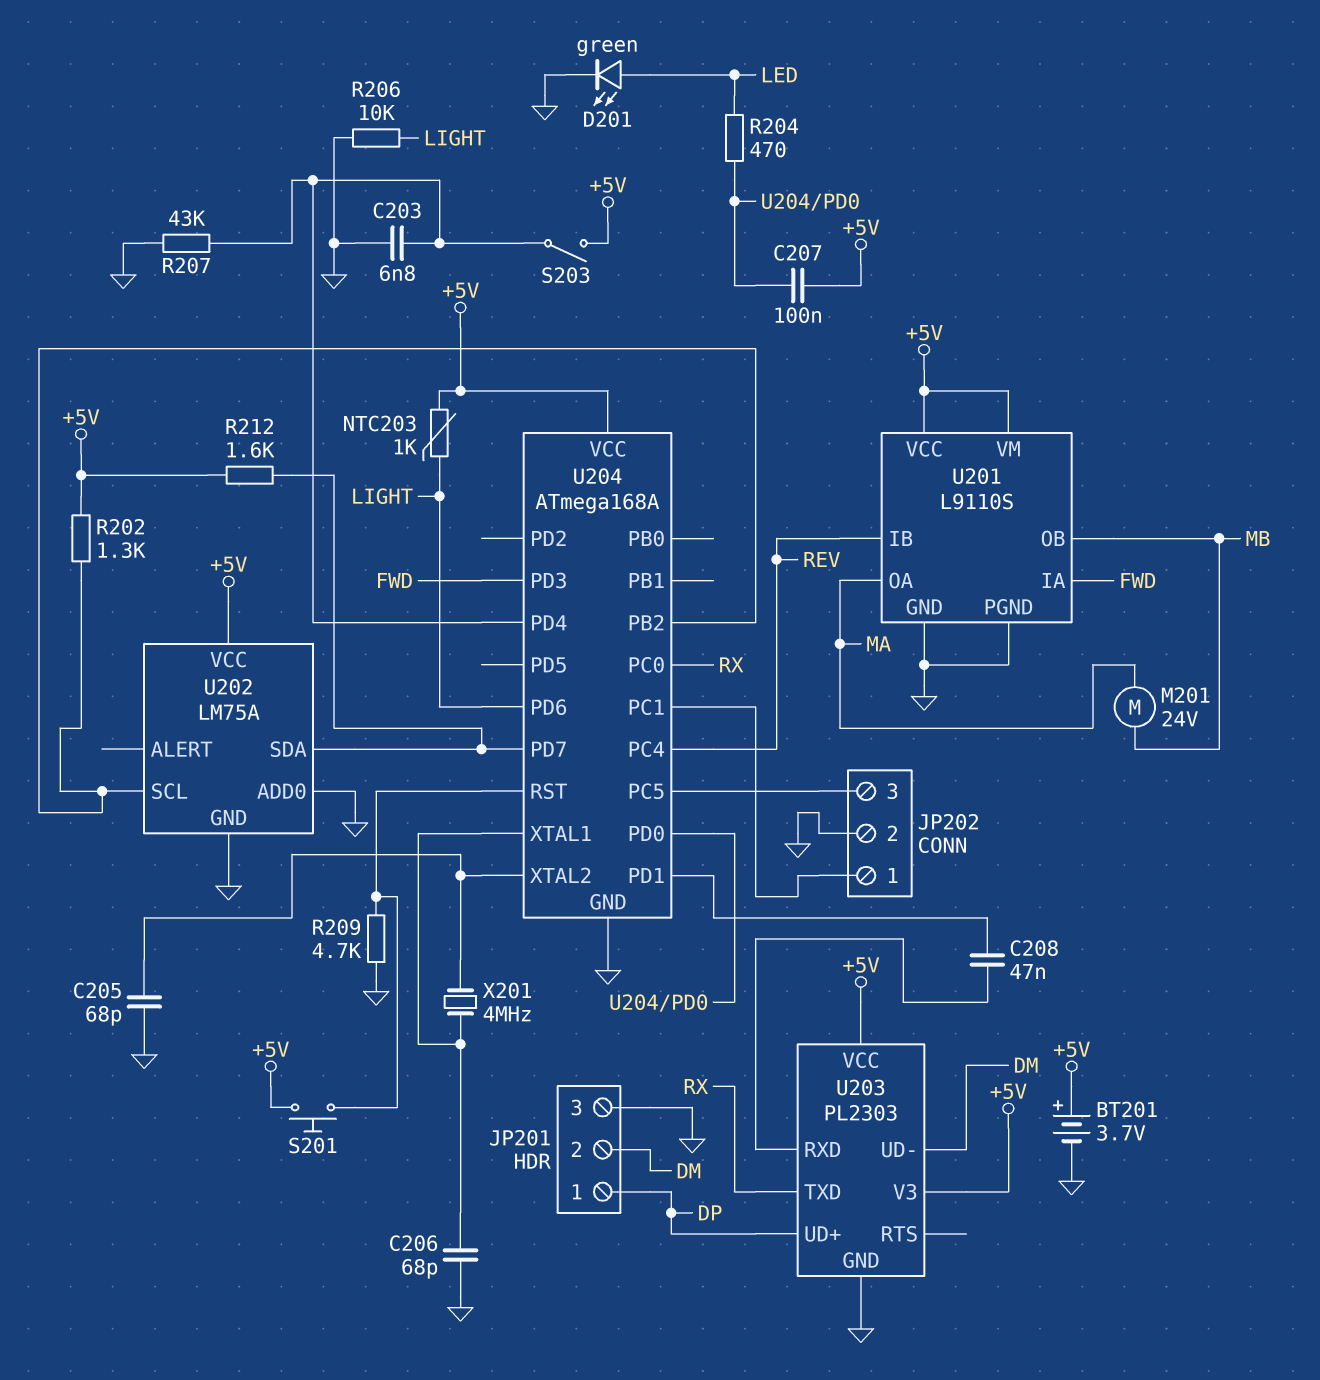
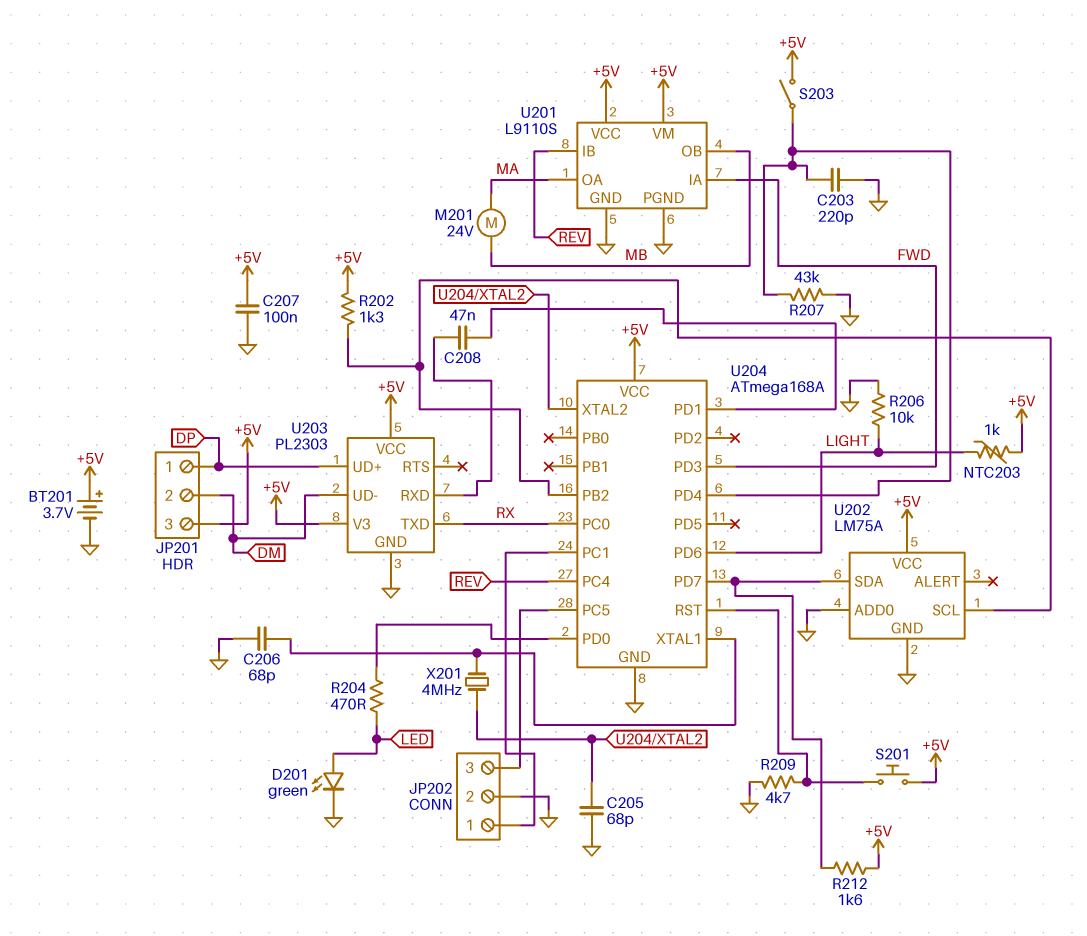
C203: 6.8nF (GND, U204/PD4) -> 220pF (GND, U204/PD4)
C207: 100nF (+5V, U204/PD0) -> 100nF (+5V, GND)
JP201 pin 3: GND -> +5V

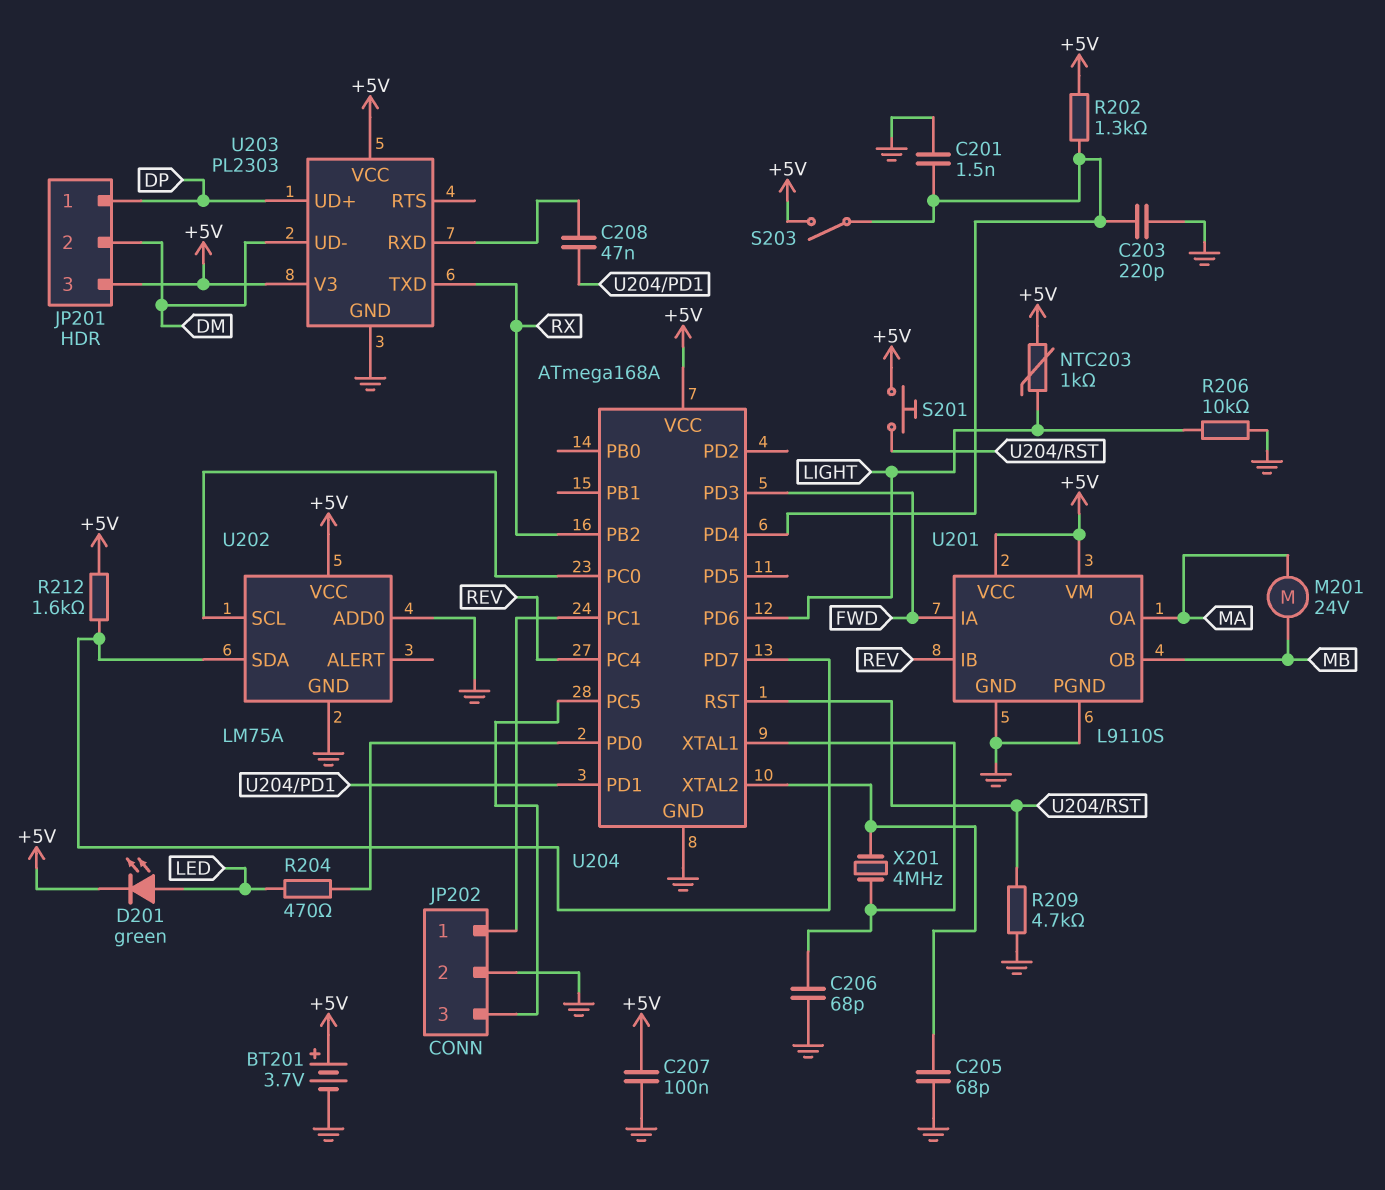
C201: none -> 1.5nF (GND, U204/PD4)
D201: LED green (A LED, K GND) -> LED green (A LED, K +5V)
R202: 1.3k (+5V, U202/SCL) -> 1.3k (+5V, U204/PD4)
R207: 43k (GND, U204/PD4) -> none
U204 pin PB2: U202/SCL -> RX
U204 pin PC0: RX -> U202/SCL

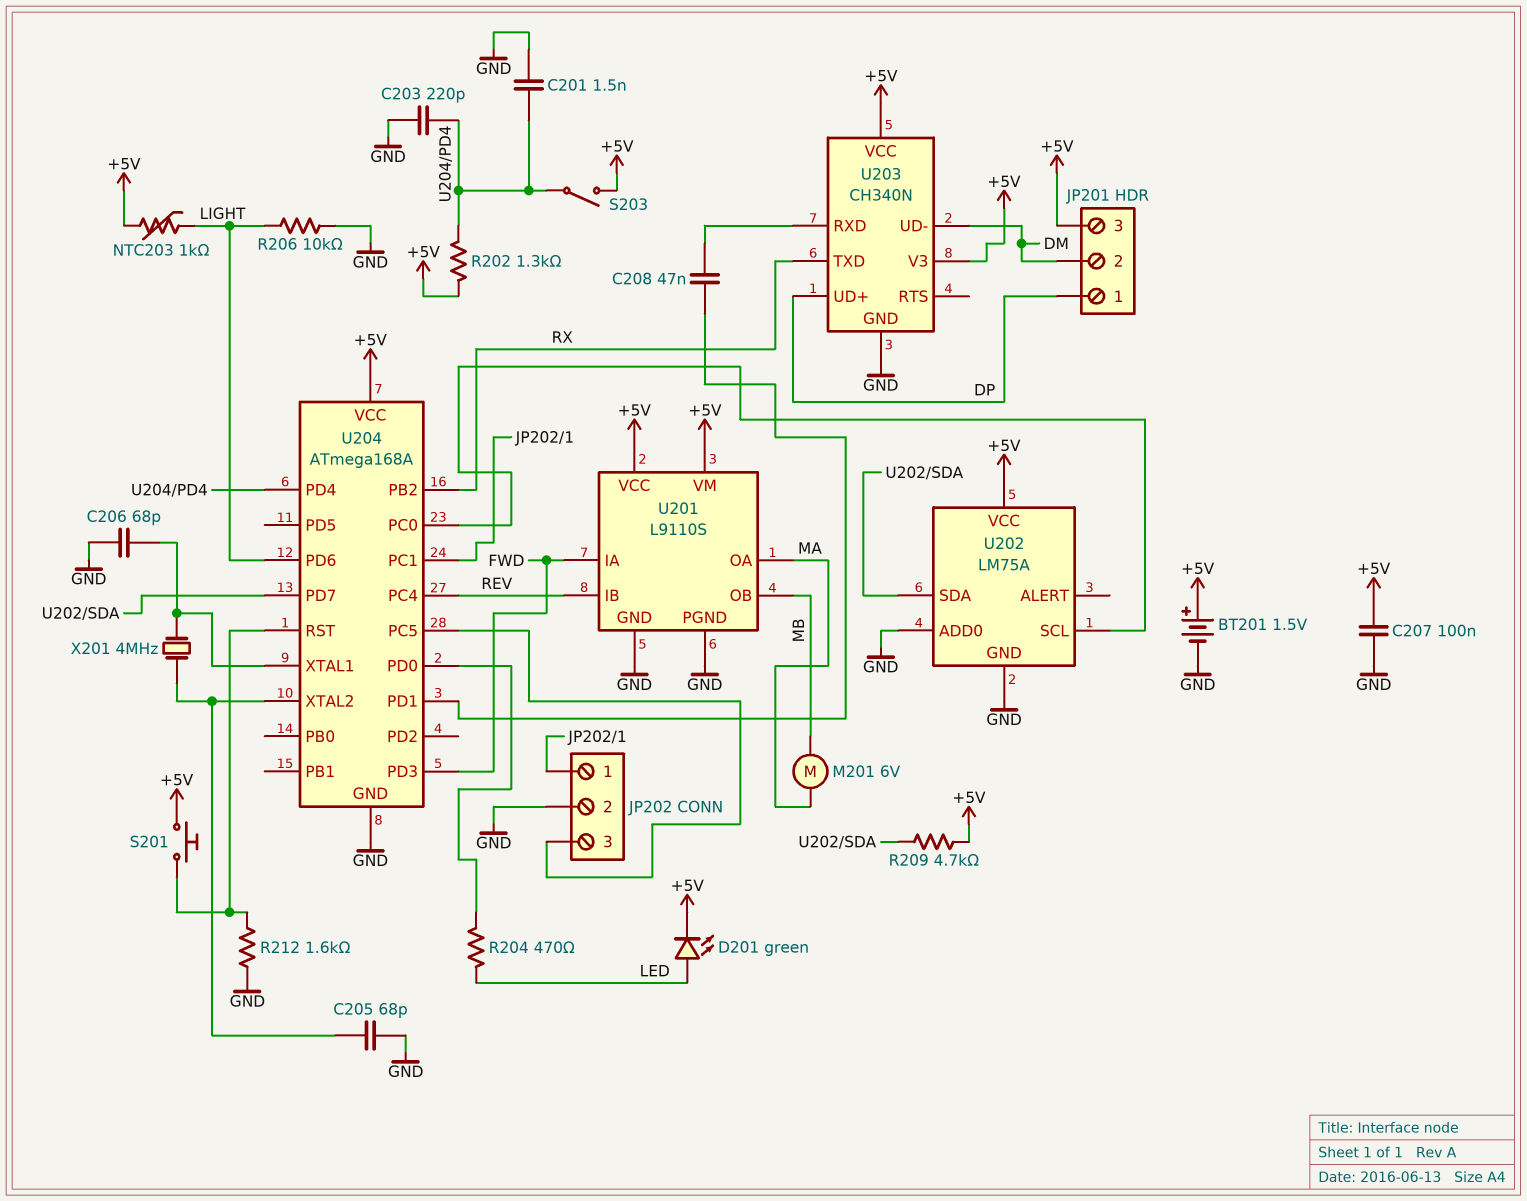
BT201: 3.7V (plus +5V, minus GND) -> 1.5V (plus +5V, minus GND)
M201: motor 24V (MA, MB) -> motor 6V (MA, MB)
R209: 4.7k (GND, U204/RST) -> 4.7k (+5V, U202/SDA)
R212: 1.6k (+5V, U202/SDA) -> 1.6k (GND, U204/RST)
U203: PL2303 -> CH340N

